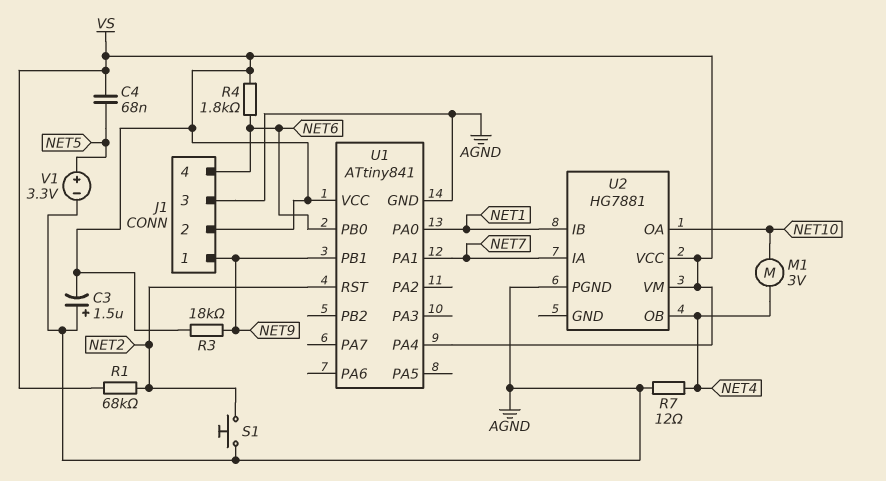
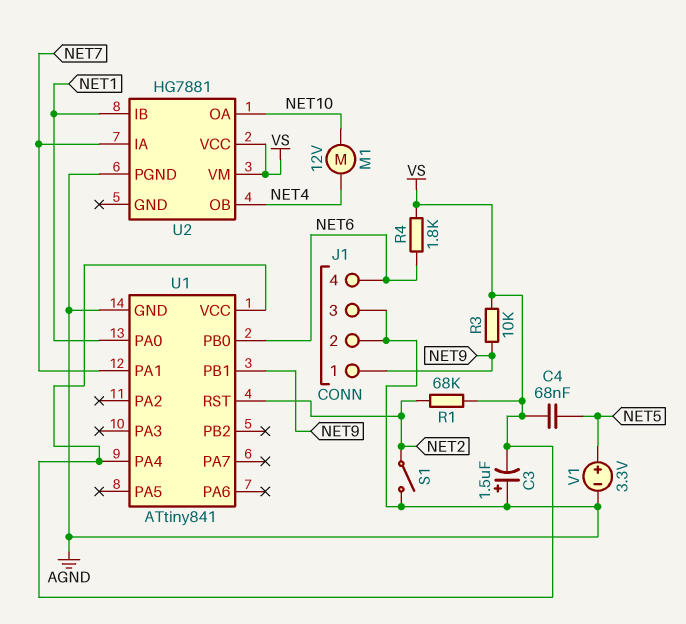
J1 pin 2: VS -> AGND
M1: motor 3V (NET4, NET10) -> motor 12V (NET4, NET10)
R3: 18k (NET9, VS) -> 10k (NET9, VS)
R7: 12 (AGND, NET4) -> none
S1: button (AGND, NET2) -> switch (AGND, NET2)

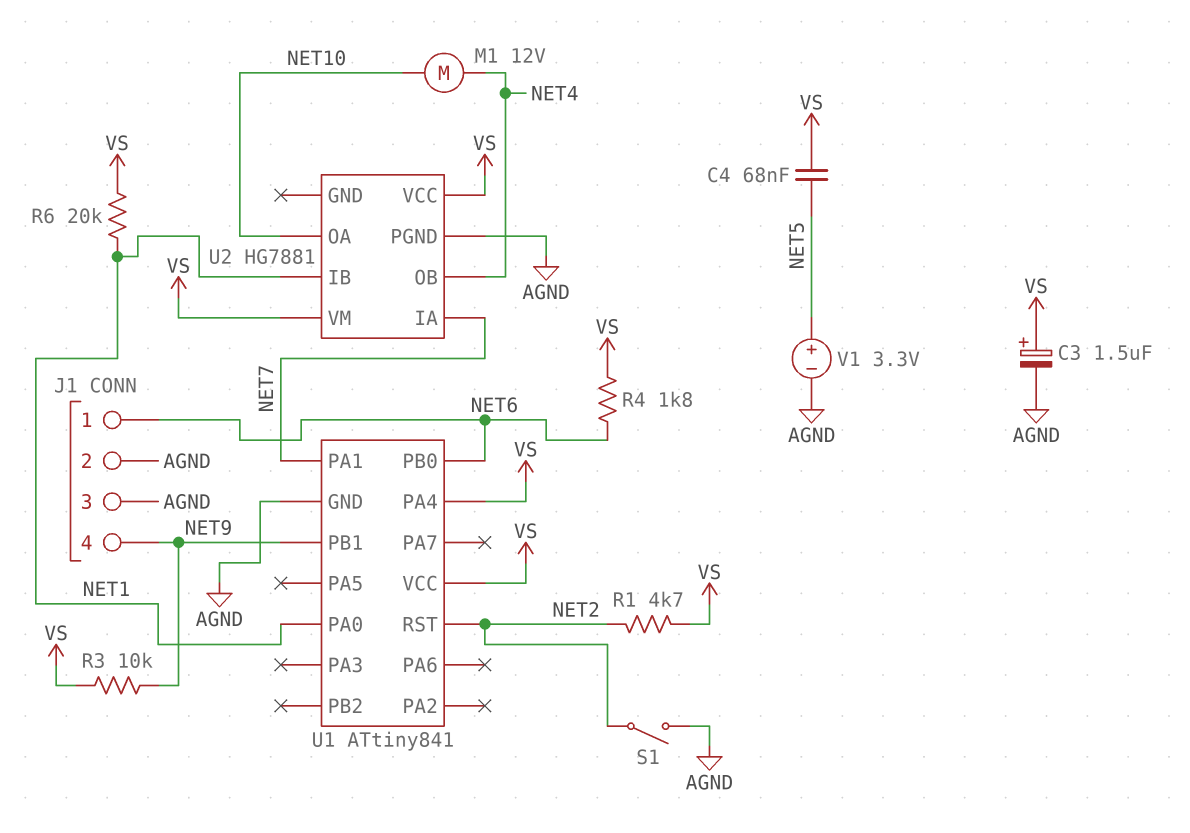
C3: 1.5uF (plus AGND, minus VS) -> 1.5uF (plus VS, minus AGND)
J1 pin 1: NET9 -> NET6
J1 pin 4: NET6 -> NET9
R1: 68k (NET2, VS) -> 4.7k (NET2, VS)
R6: none -> 20k (NET1, VS)

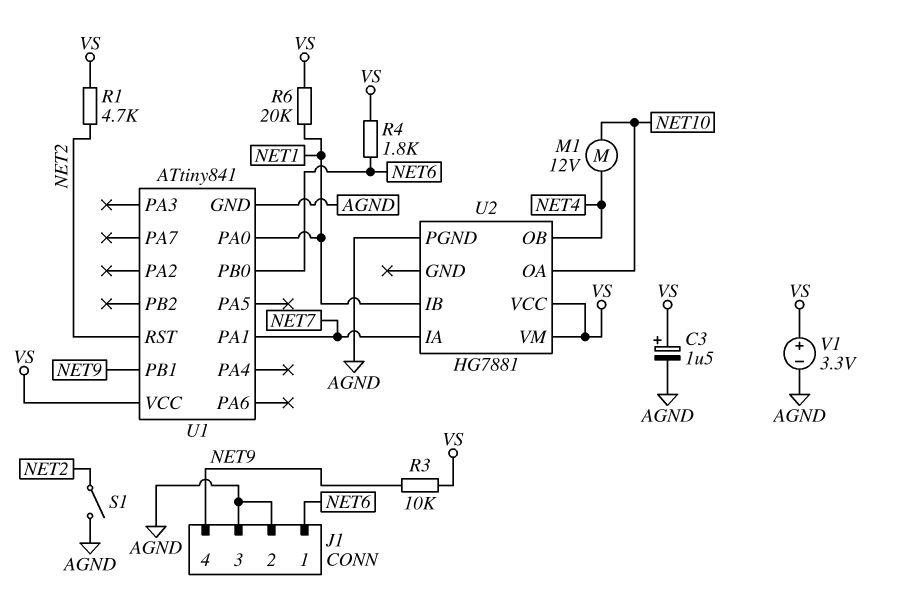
C4: 68nF (NET5, VS) -> none
U1 pin PA4: VS -> none
V1: 3.3V (plus NET5, minus AGND) -> 3.3V (plus VS, minus AGND)

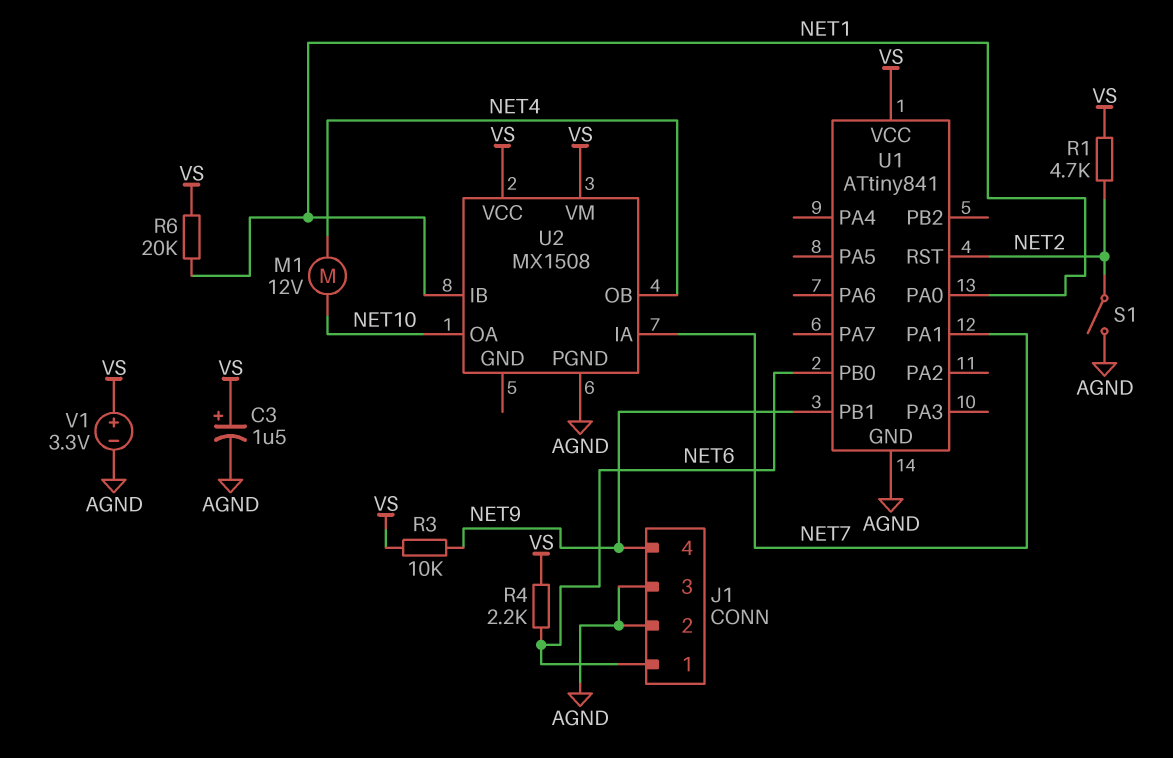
R4: 1.8k (NET6, VS) -> 2.2k (NET6, VS)
U2: HG7881 -> MX1508

